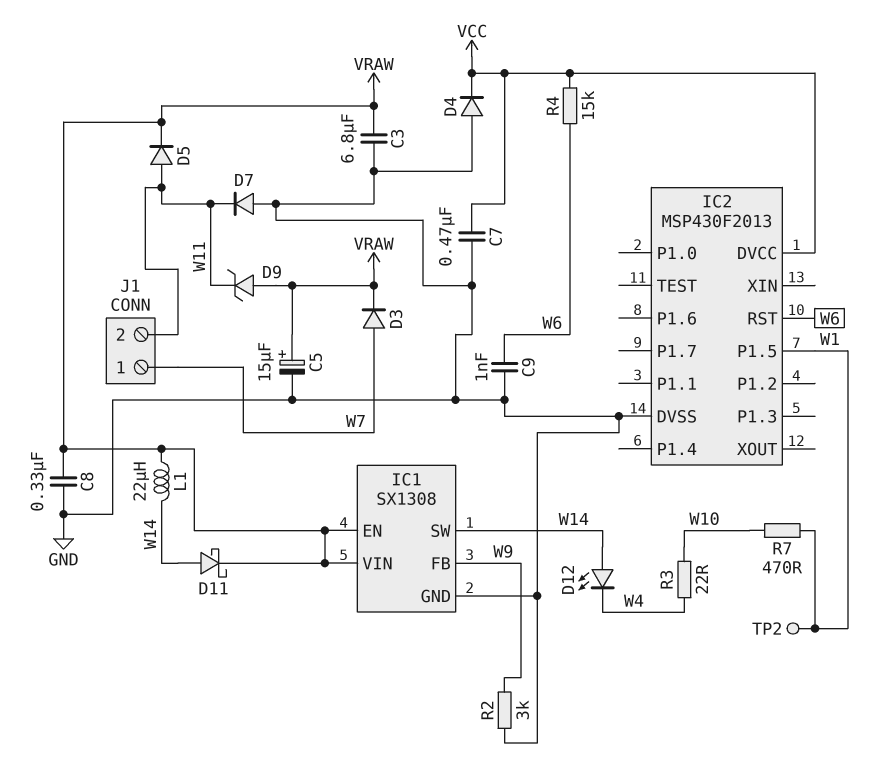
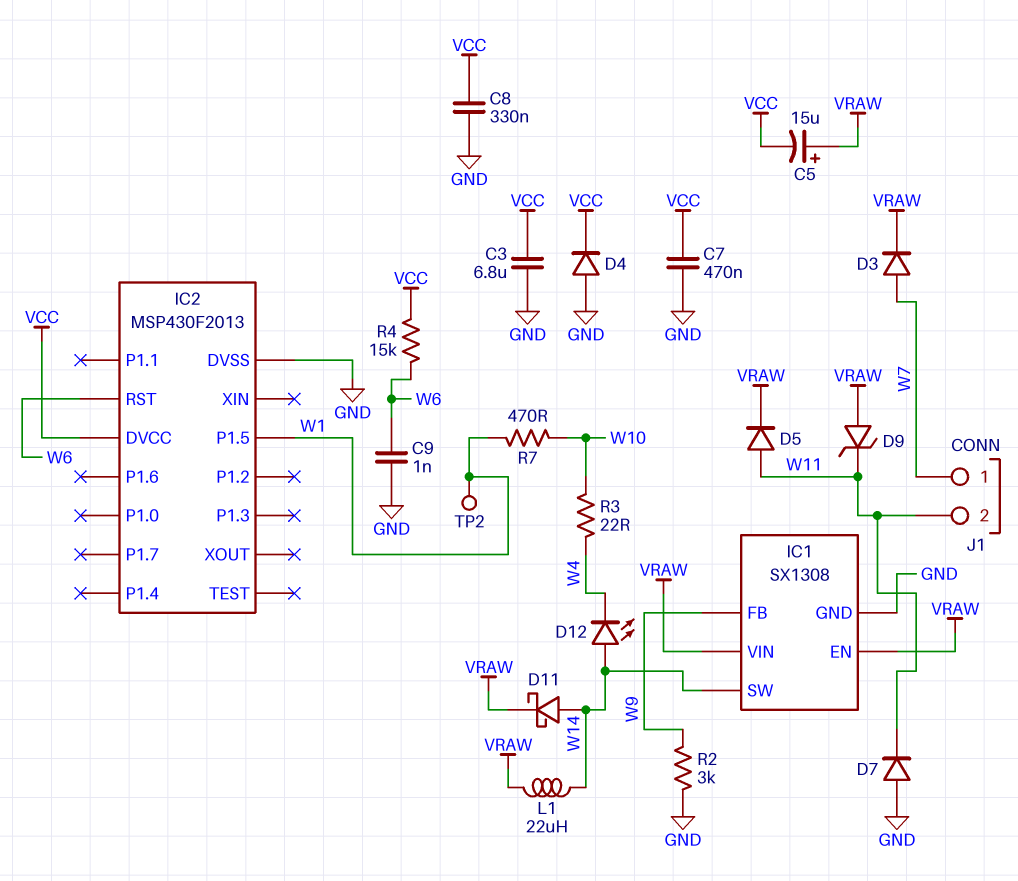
C3: 6.8uF (GND, VRAW) -> 6.8uF (GND, VCC)
C5: 15uF (plus VRAW, minus GND) -> 15uF (plus VRAW, minus VCC)
C8: 330nF (GND, VRAW) -> 330nF (GND, VCC)

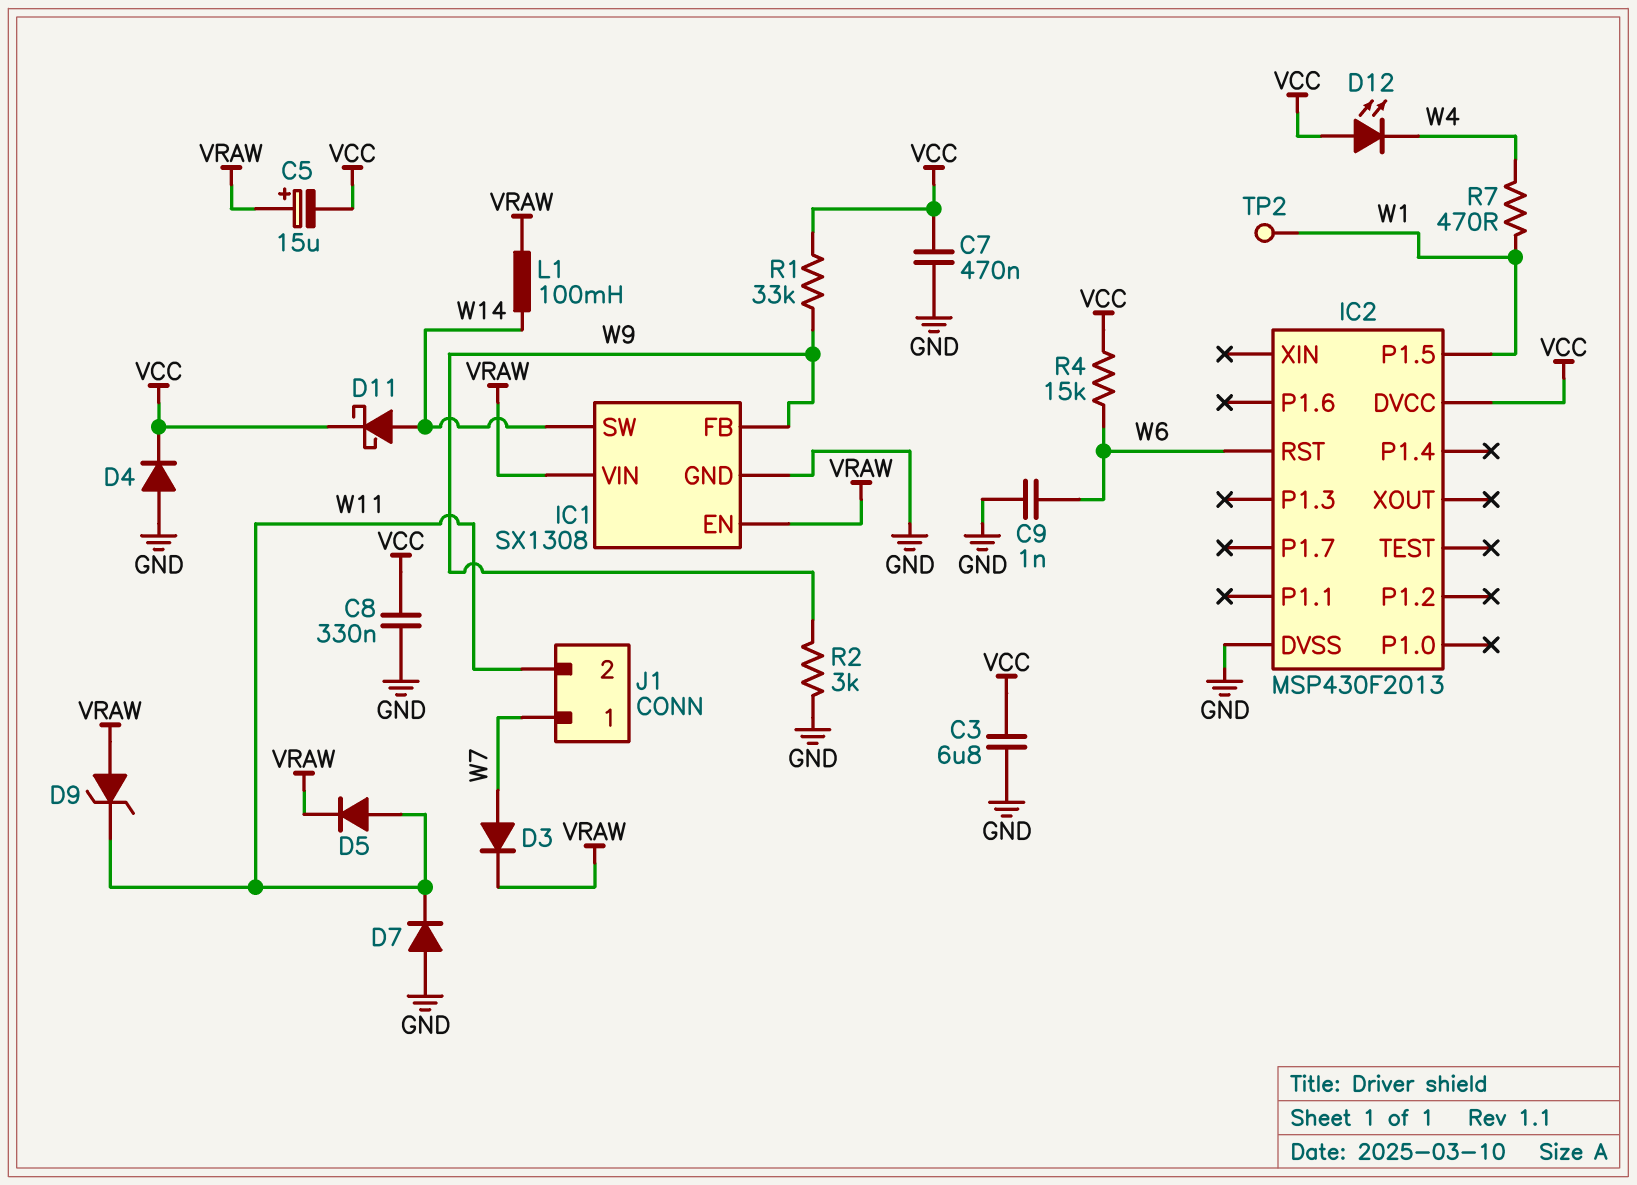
D11: schottky (A W14, K VRAW) -> schottky (A W14, K VCC)
D12: LED (A W14, K W4) -> LED (A VCC, K W4)
L1: 22uH (VRAW, W14) -> 100mH (VRAW, W14)
R1: none -> 33k (VCC, W9)
R3: 22 (W4, W10) -> none
R7: 470 (W1, W10) -> 470 (W1, W4)

